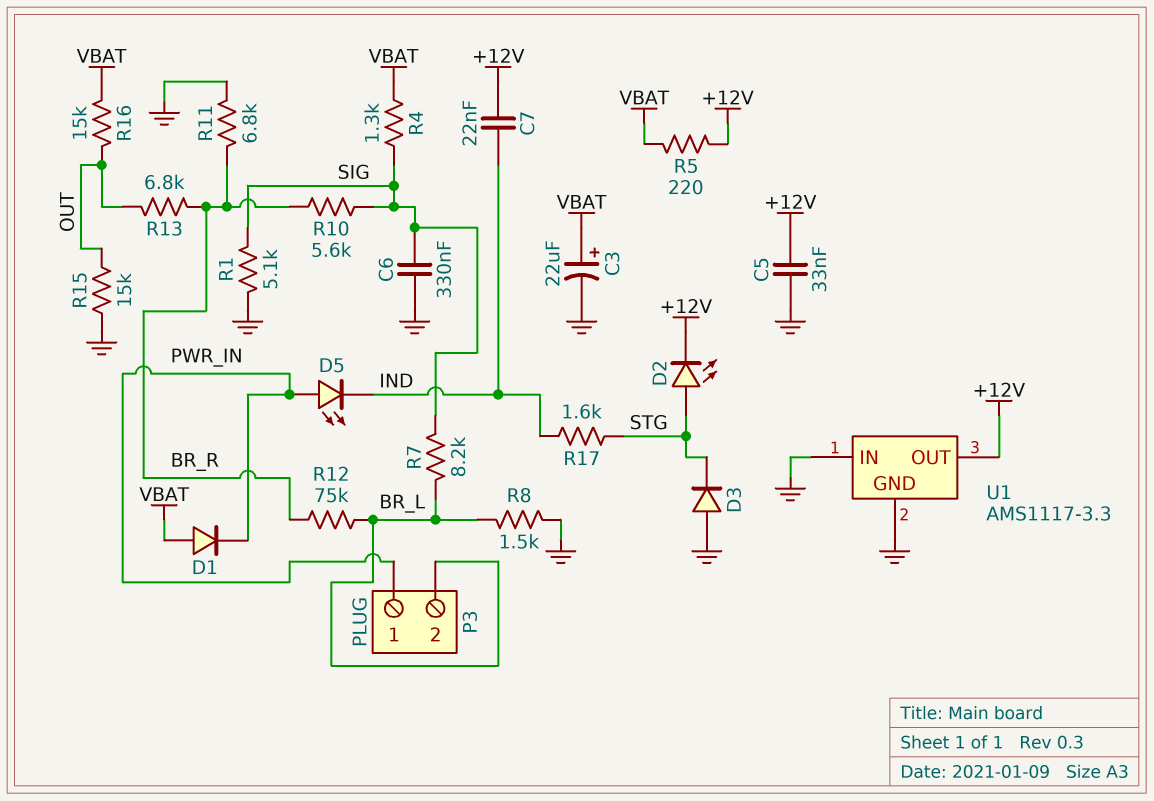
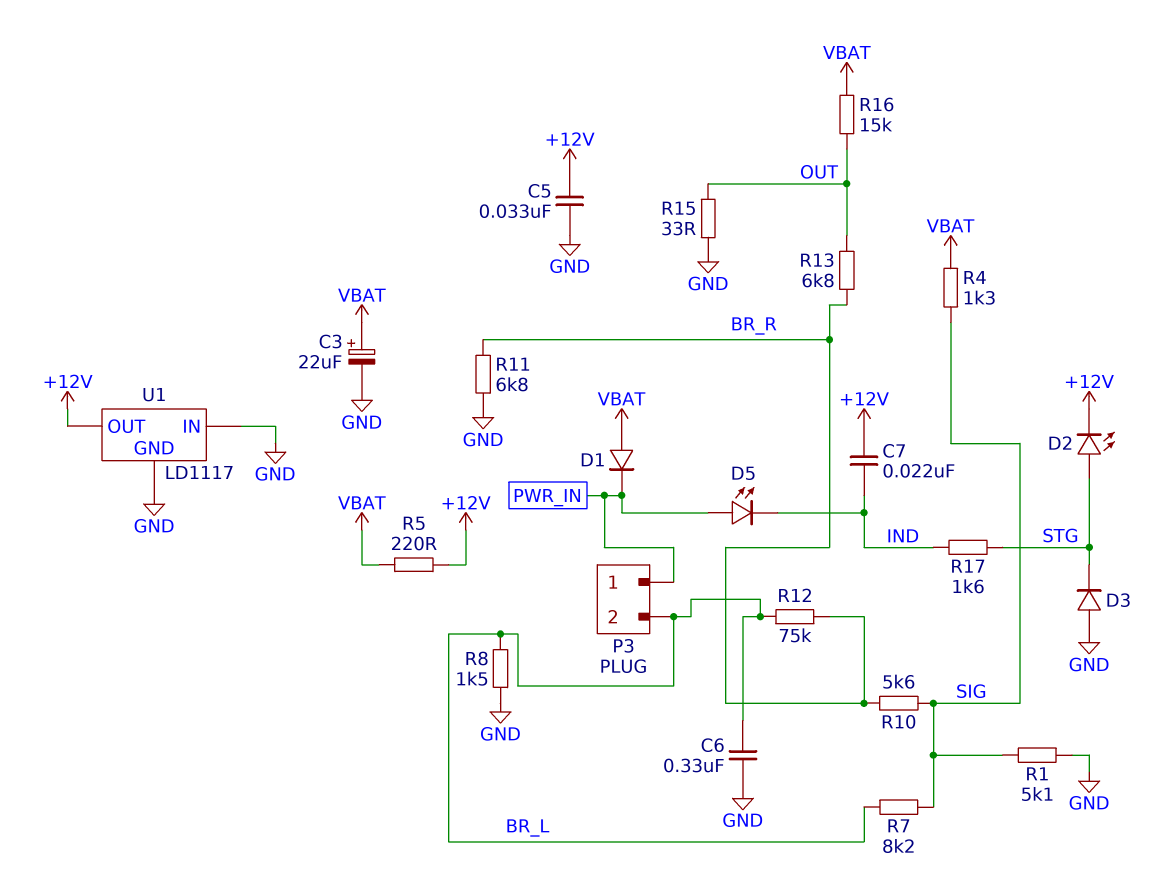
C6: 330nF (GND, SIG) -> 330nF (BR_L, GND)
R15: 15k (GND, OUT) -> 33 (GND, OUT)
U1: AMS1117-3.3 -> LD1117

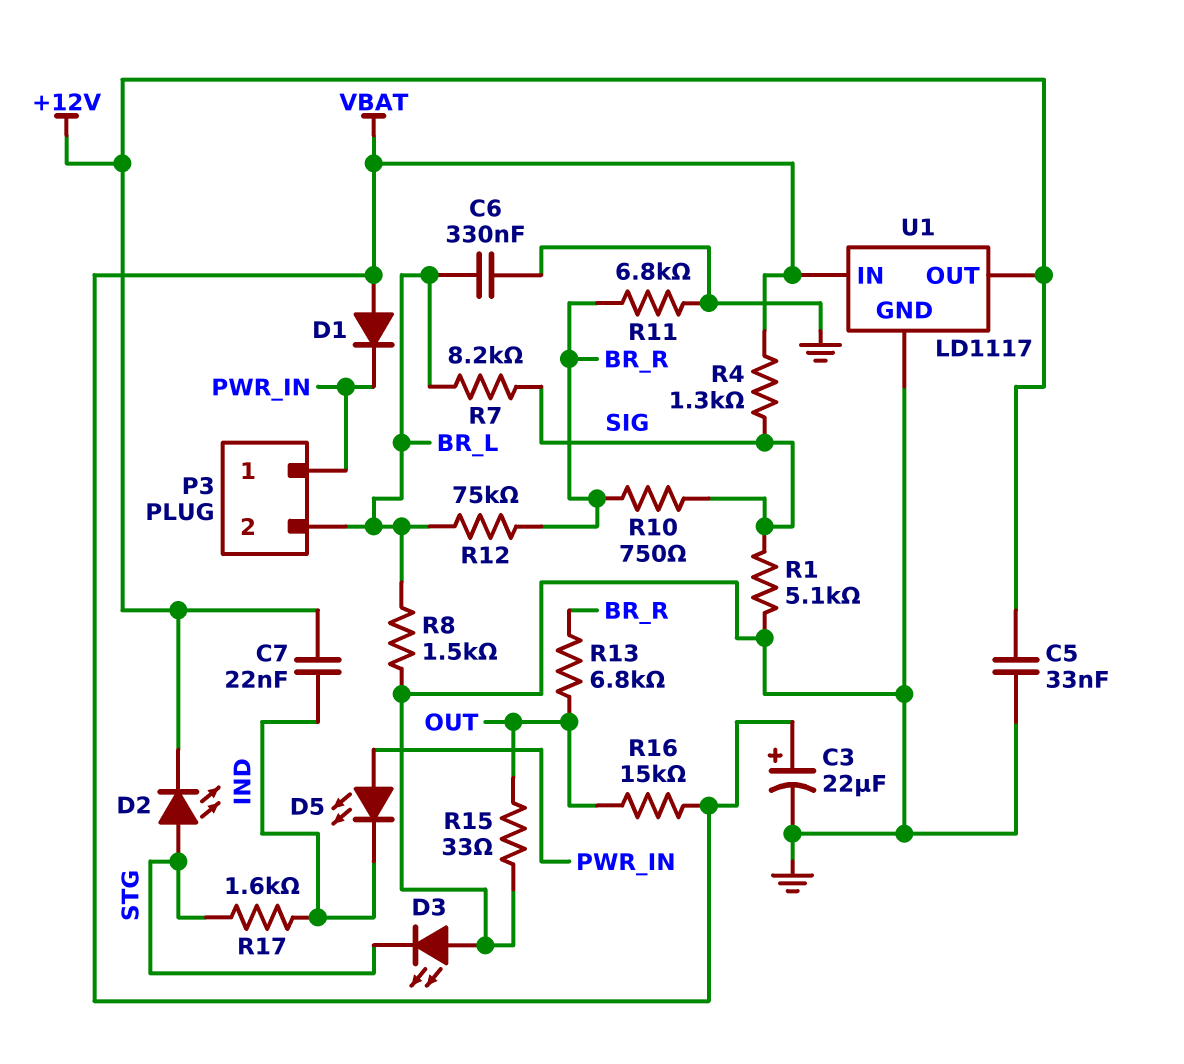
D3: diode (A GND, K STG) -> LED (A GND, K STG)
R5: 220 (+12V, VBAT) -> none
R10: 5.6k (BR_R, SIG) -> 750 (BR_R, SIG)
U1 pin IN: GND -> VBAT

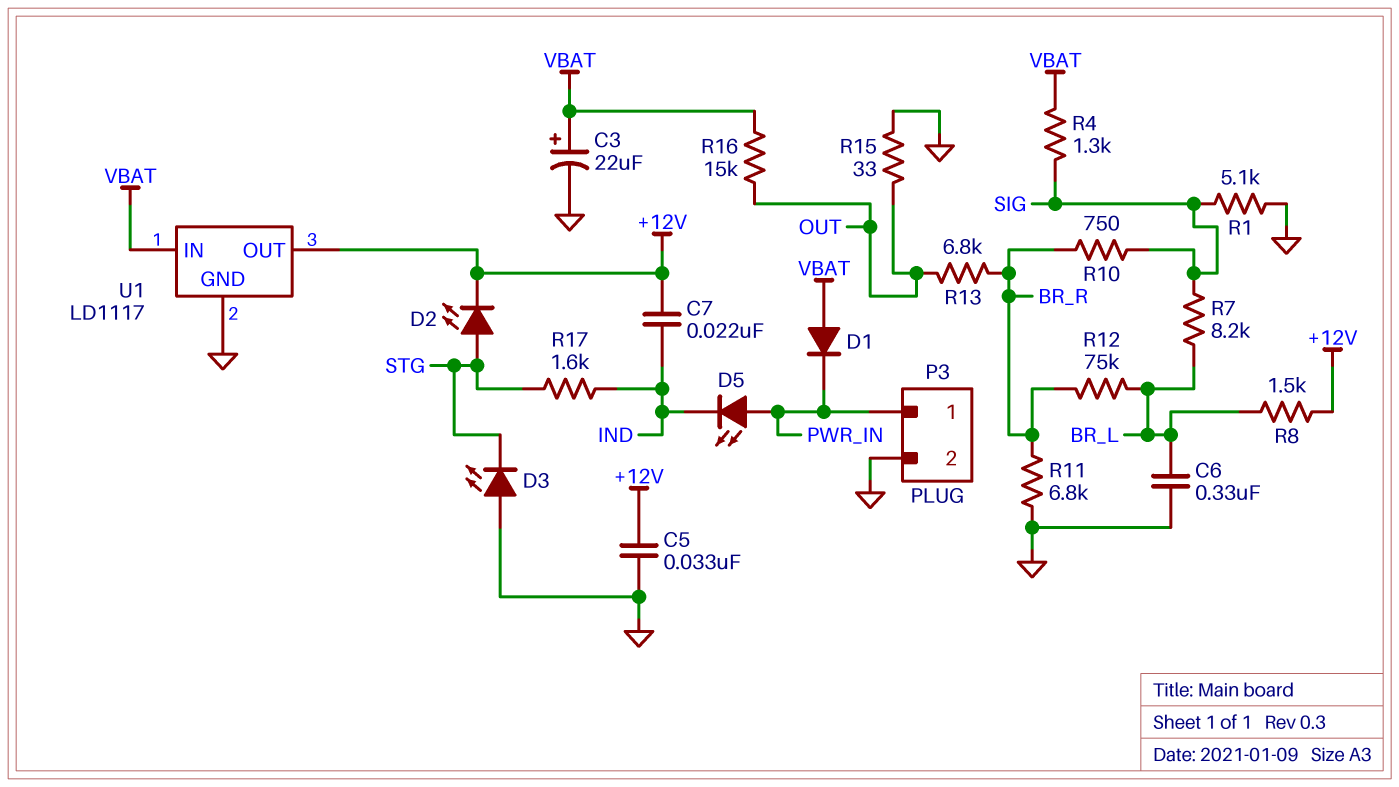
P3 pin 2: BR_L -> GND
R8: 1.5k (BR_L, GND) -> 1.5k (+12V, BR_L)

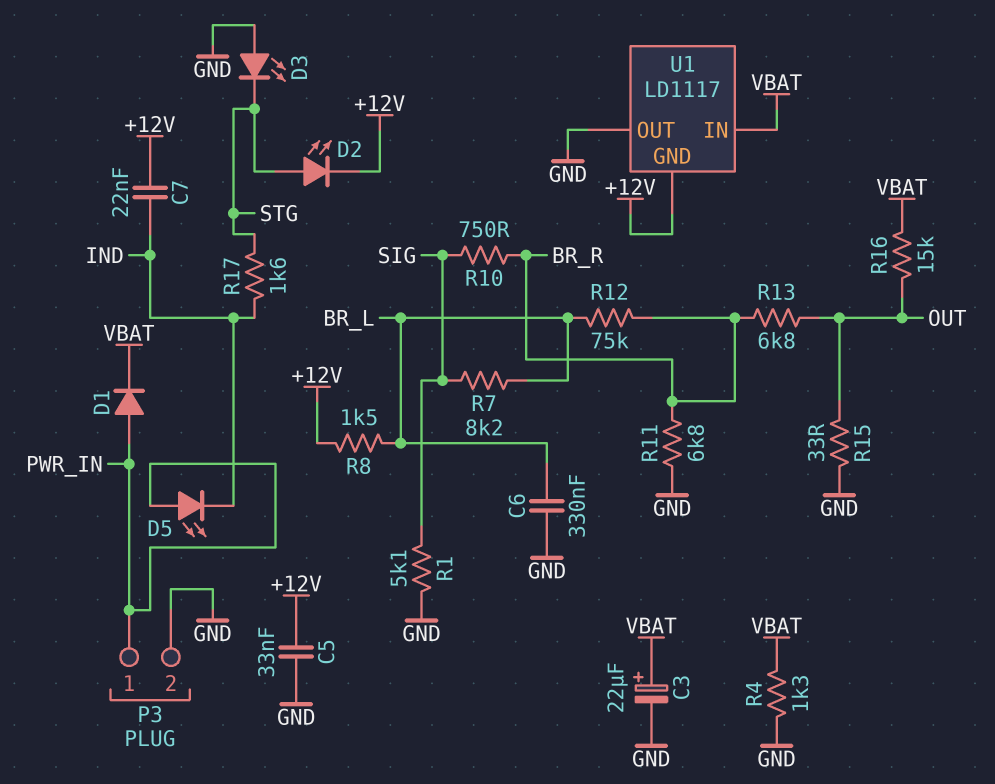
D1: diode (A VBAT, K PWR_IN) -> diode (A PWR_IN, K VBAT)
R4: 1.3k (SIG, VBAT) -> 1.3k (GND, VBAT)
U1 pin GND: GND -> +12V
U1 pin OUT: +12V -> GND

